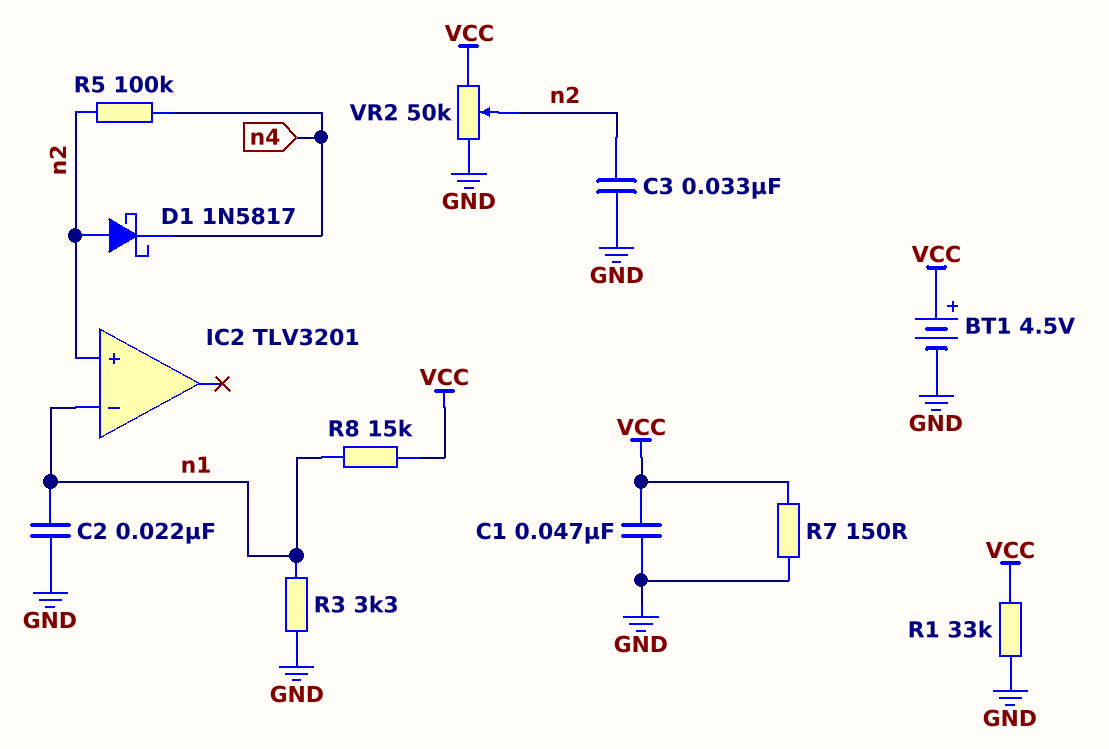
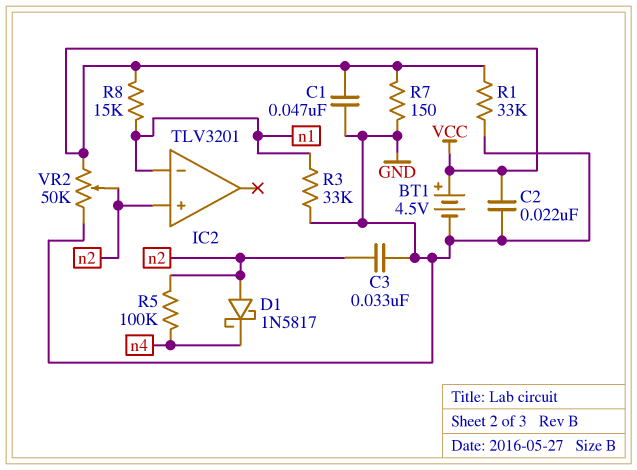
C2: 22nF (GND, n1) -> 22nF (GND, VCC)
R3: 3.3k (GND, n1) -> 33k (GND, n1)

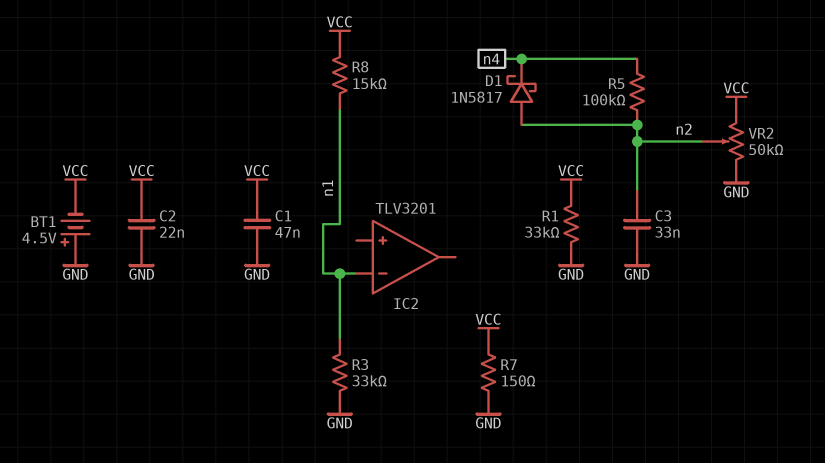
BT1: 4.5V (plus VCC, minus GND) -> 4.5V (plus GND, minus VCC)
IC2 pin in+: n2 -> none

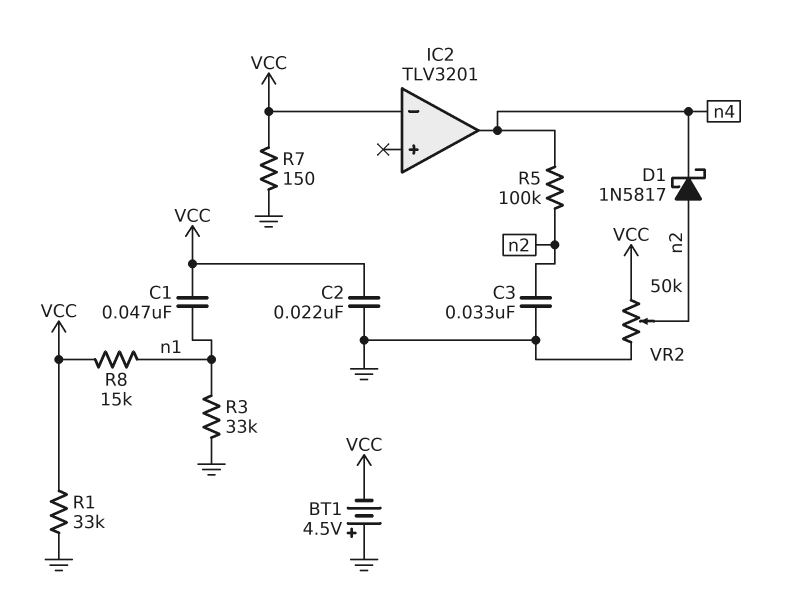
C1: 47nF (GND, VCC) -> 47nF (VCC, n1)
IC2 pin in-: n1 -> VCC
IC2 pin out: none -> n4

